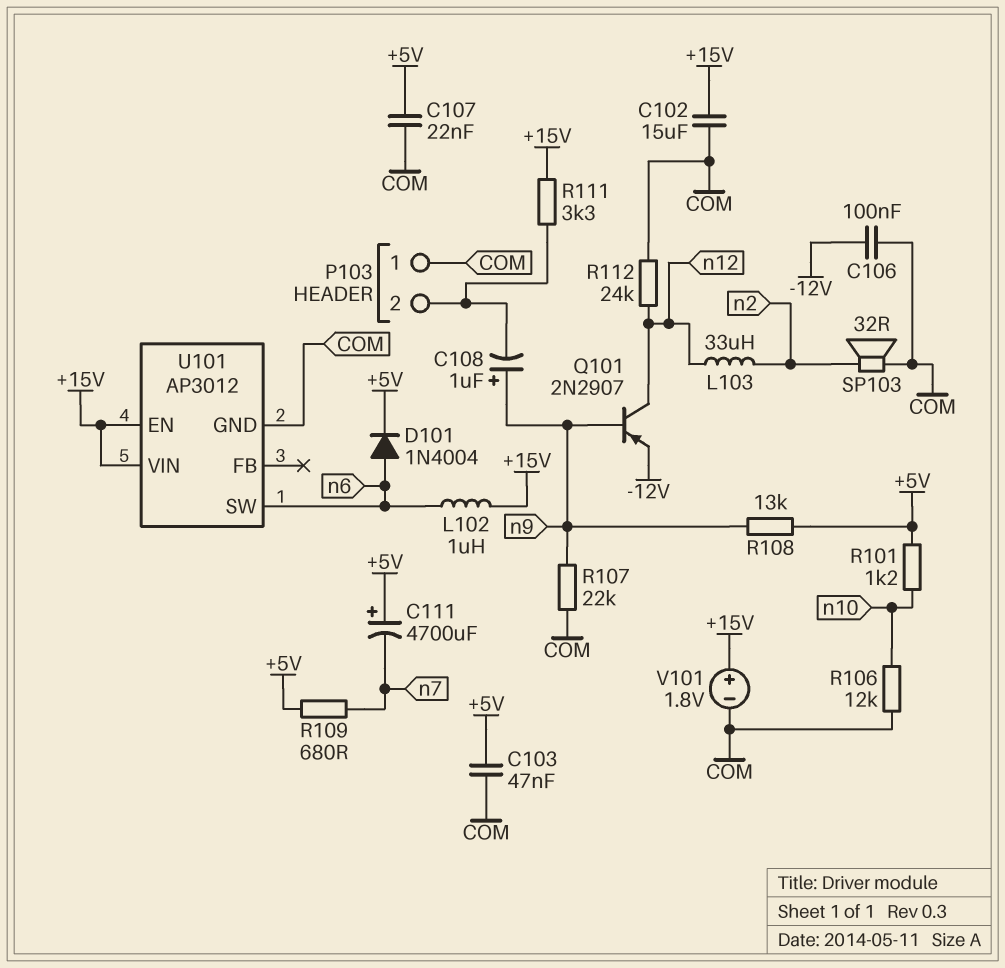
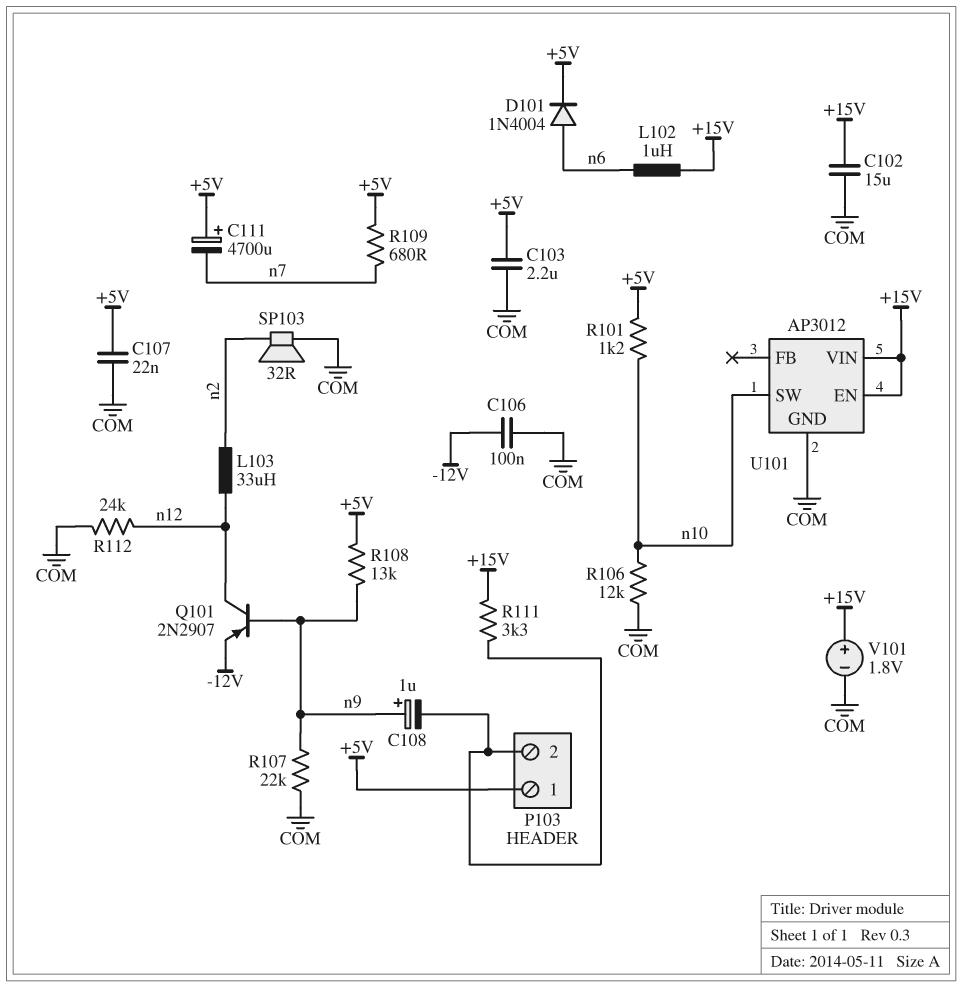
C103: 47nF (+5V, COM) -> 2.2uF (+5V, COM)
P103 pin 1: COM -> +5V
U101 pin SW: n6 -> n10

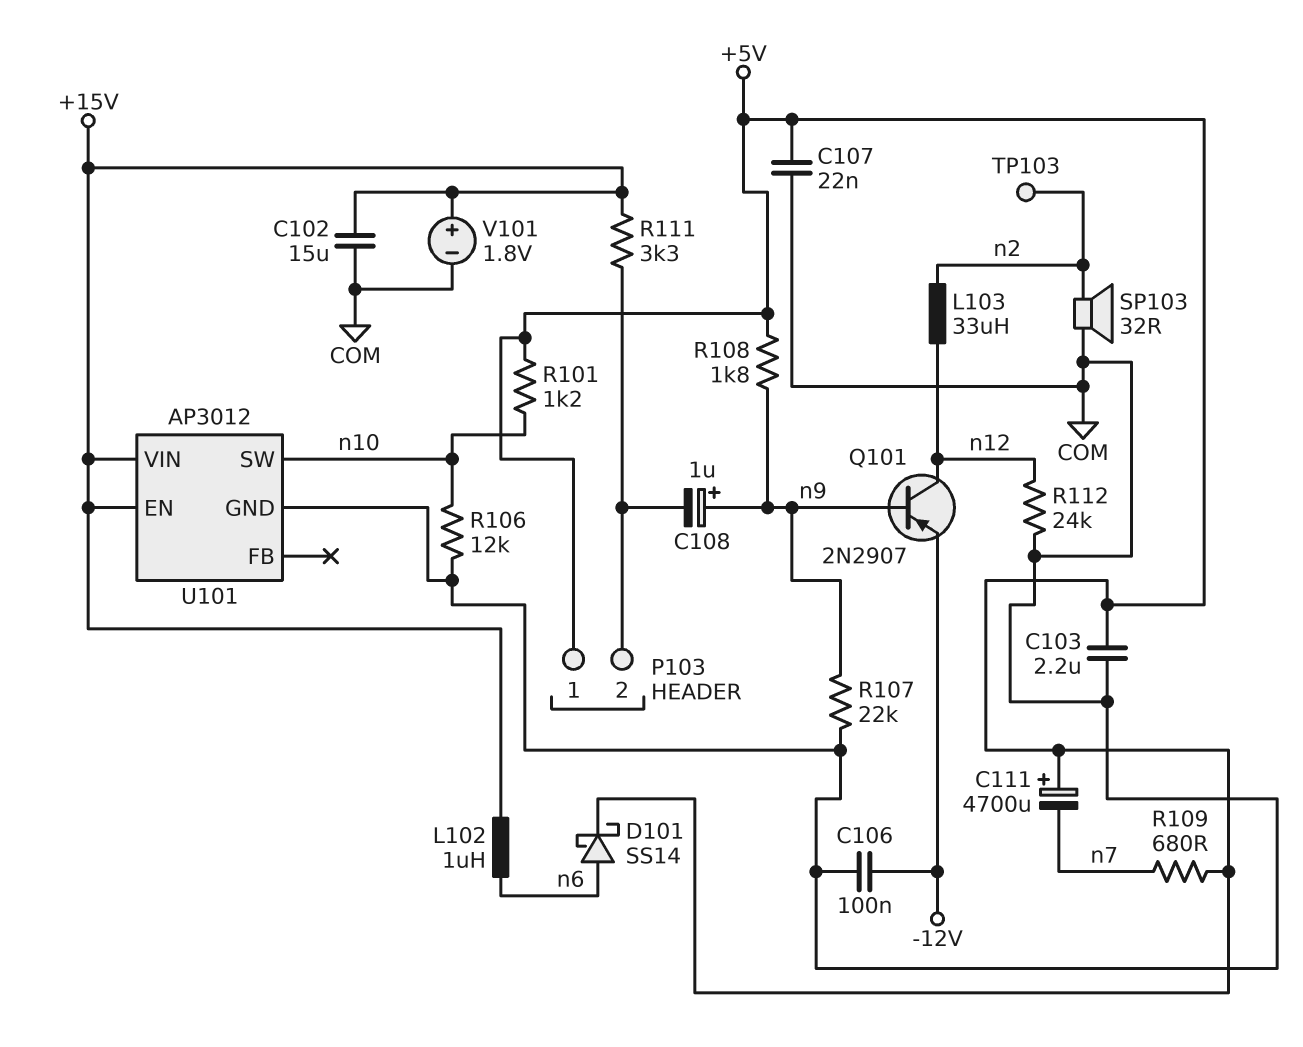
D101: diode 1N4004 (A n6, K +5V) -> schottky SS14 (A n6, K +5V)
R108: 13k (+5V, n9) -> 1.8k (+5V, n9)
TP103: none -> test point (n2)

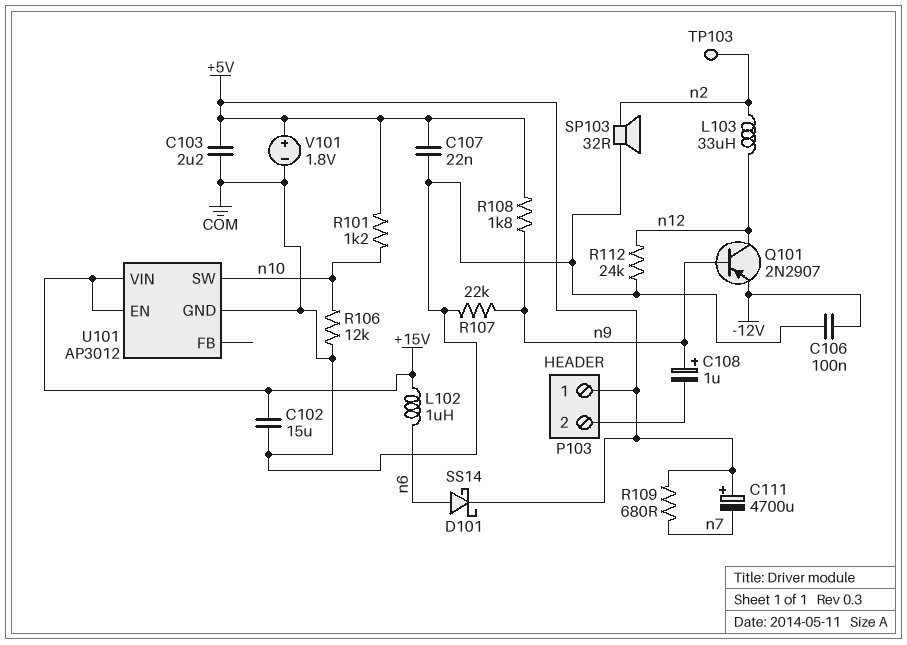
R111: 3.3k (+15V, P103/2) -> none
V101: 1.8V (plus +15V, minus COM) -> 1.8V (plus +5V, minus COM)

